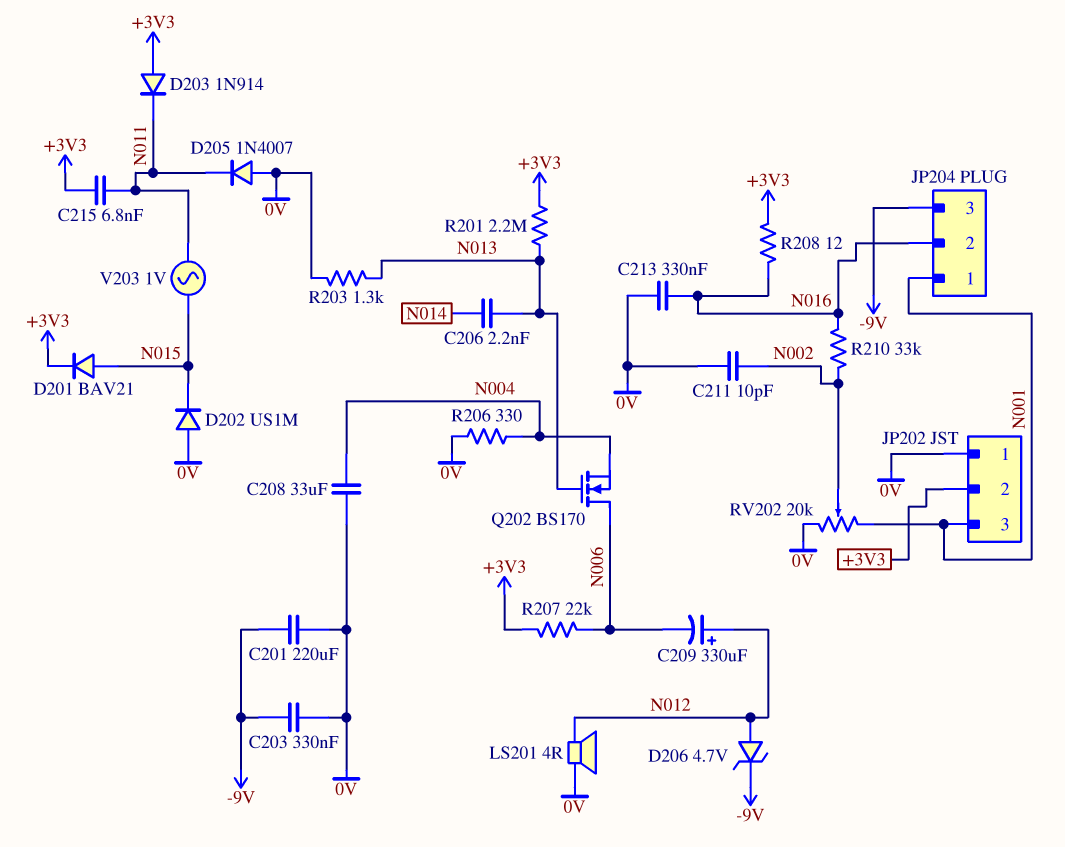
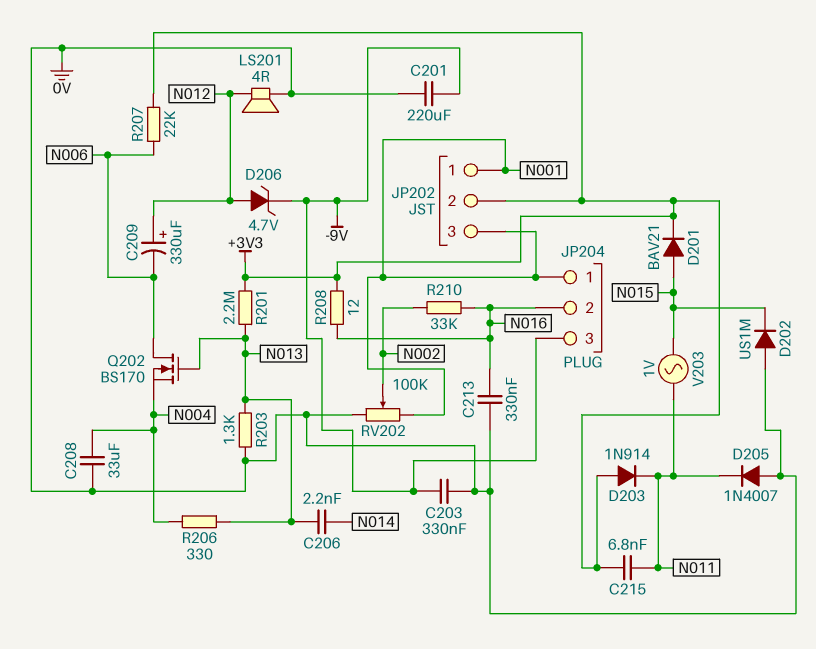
C211: 10pF (0V, N002) -> none
JP202 pin 1: 0V -> N001
R206: 330 (0V, N004) -> 330 (N004, N013)
RV202: 20k (0V, N001, wiper N002) -> 100k (0V, N001, wiper N002)

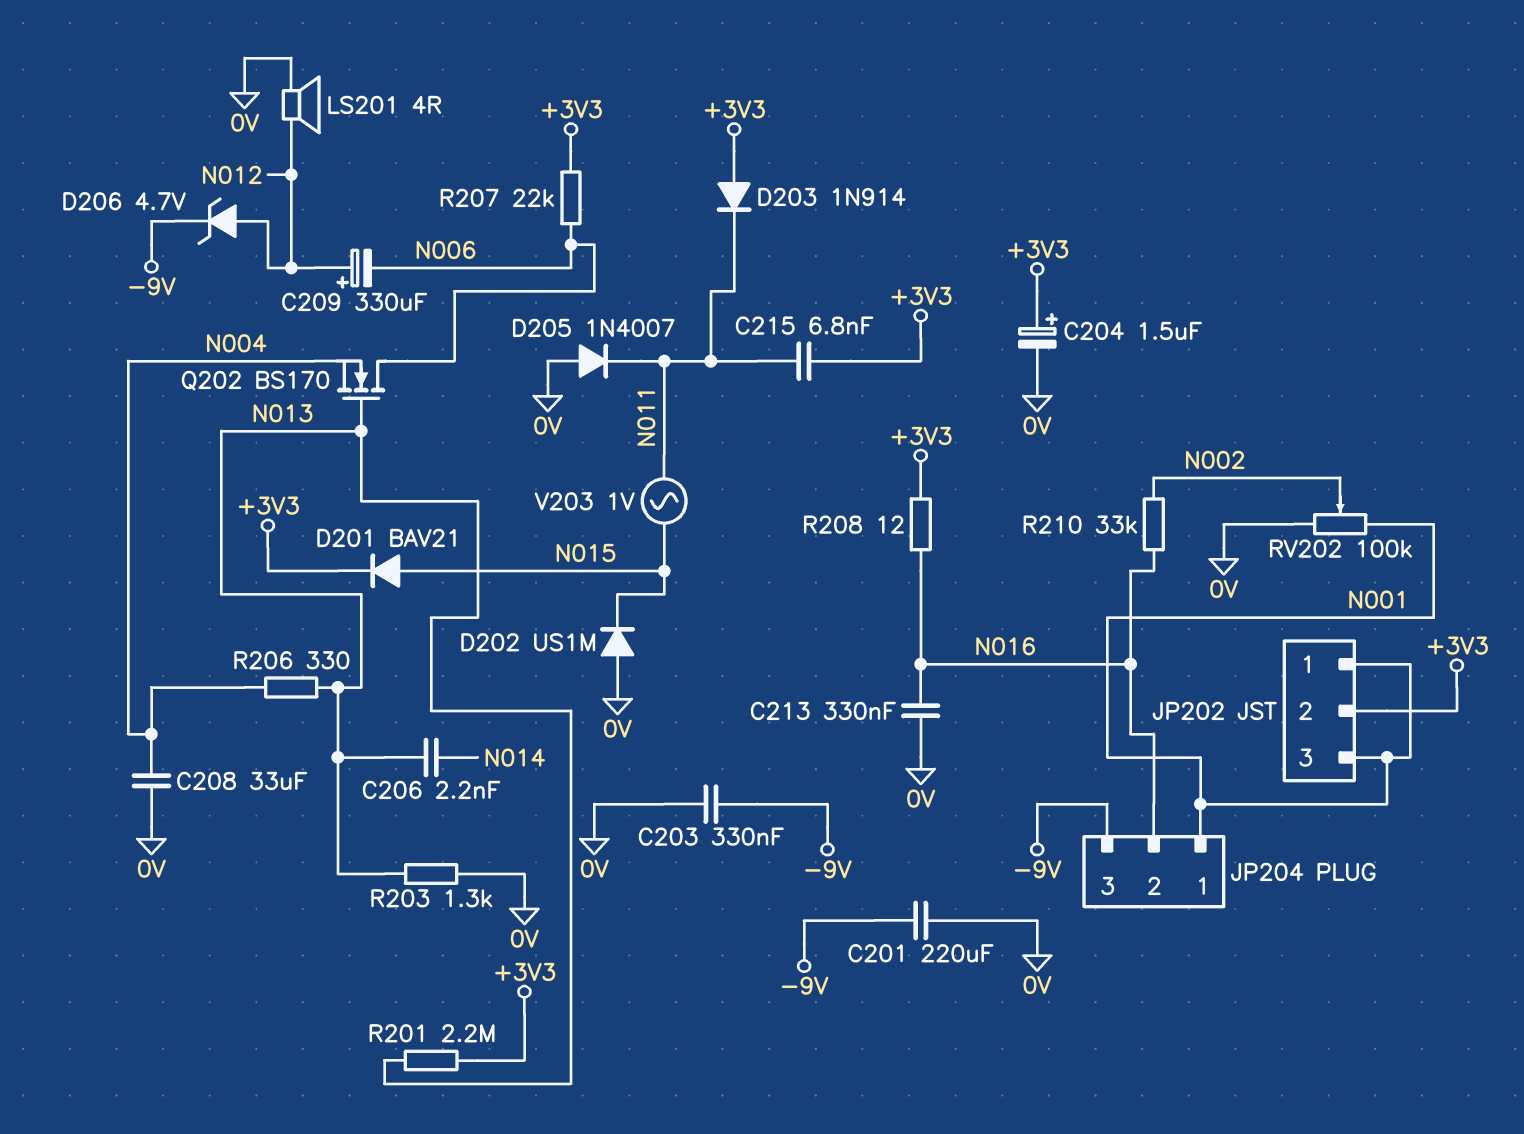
C204: none -> 1.5uF (plus +3V3, minus 0V)

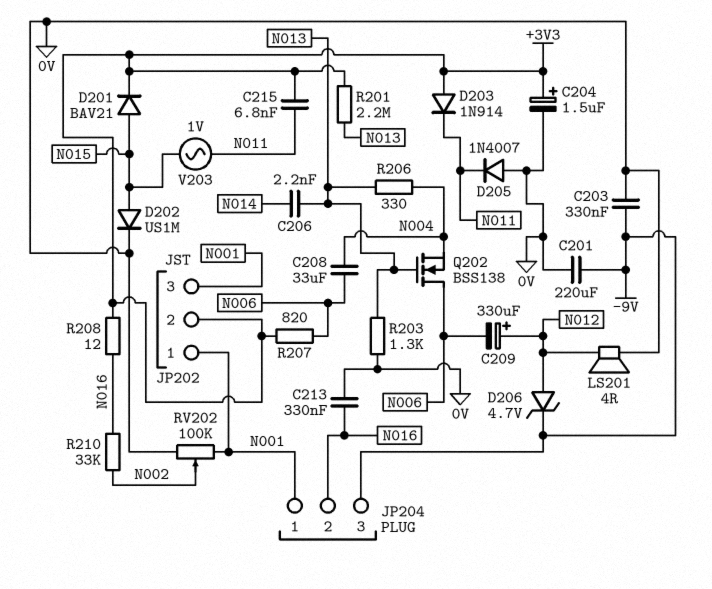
C208: 33uF (0V, N004) -> 33uF (N004, N006)
D202: diode US1M (A 0V, K N015) -> diode US1M (A N015, K 0V)
Q202: NMOS BS170 (G N013, D N006, S N004) -> NMOS BSS138 (G N013, D N006, S N004)
R207: 22k (+3V3, N006) -> 820 (+3V3, N006)

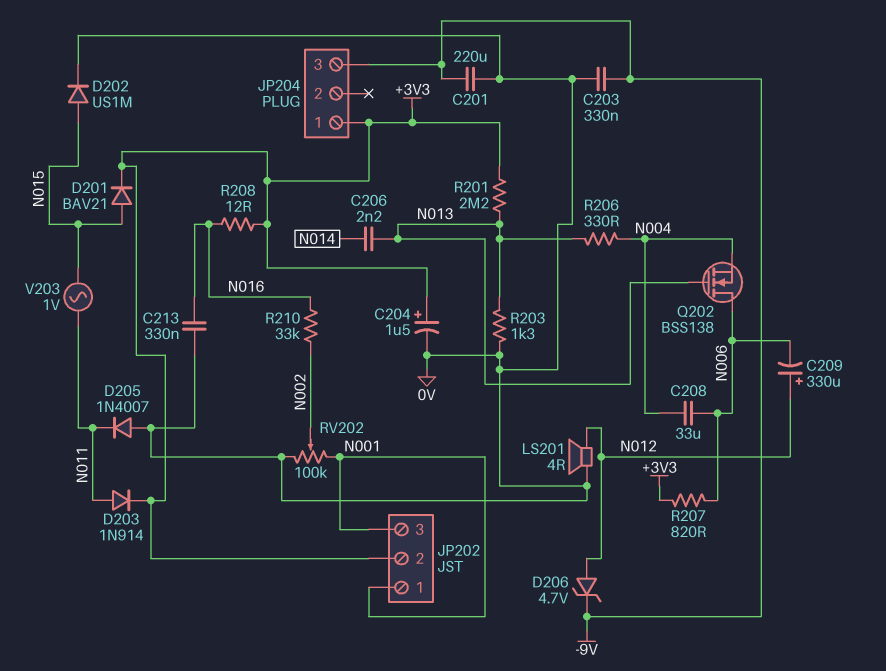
C215: 6.8nF (+3V3, N011) -> none
D203: diode 1N914 (A +3V3, K N011) -> diode 1N914 (A N011, K +3V3)
JP204 pin 1: N001 -> +3V3
JP204 pin 2: N016 -> none

